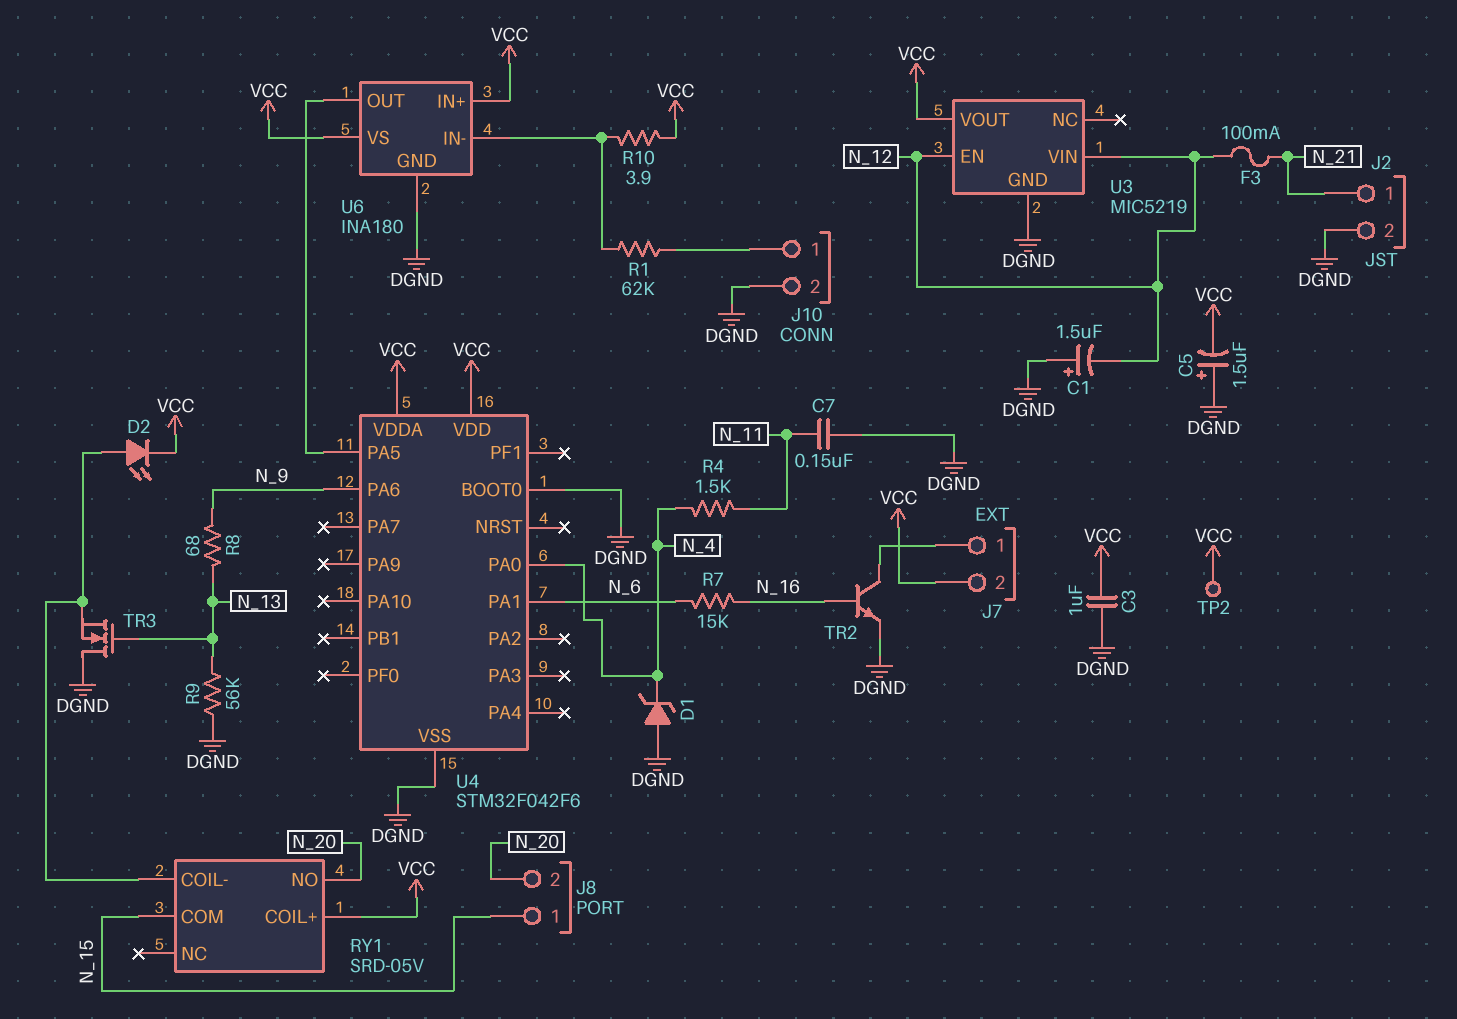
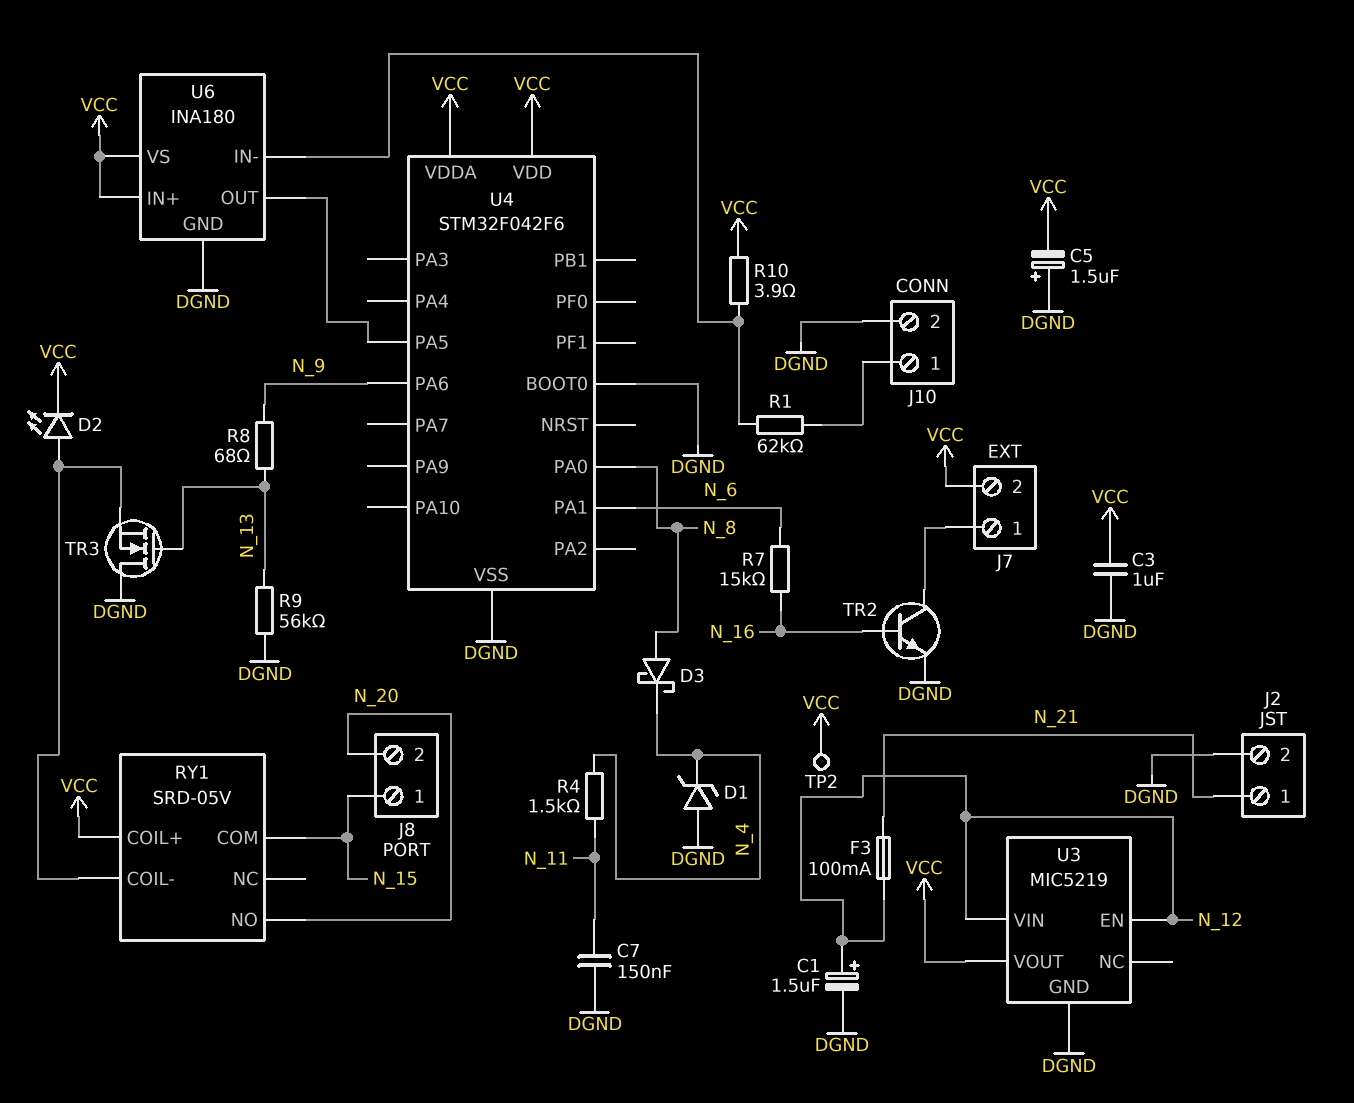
C1: 1.5uF (plus DGND, minus N_12) -> 1.5uF (plus N_12, minus DGND)
D3: none -> schottky (A N_8, K N_4)
U4 pin PA0: N_4 -> N_8

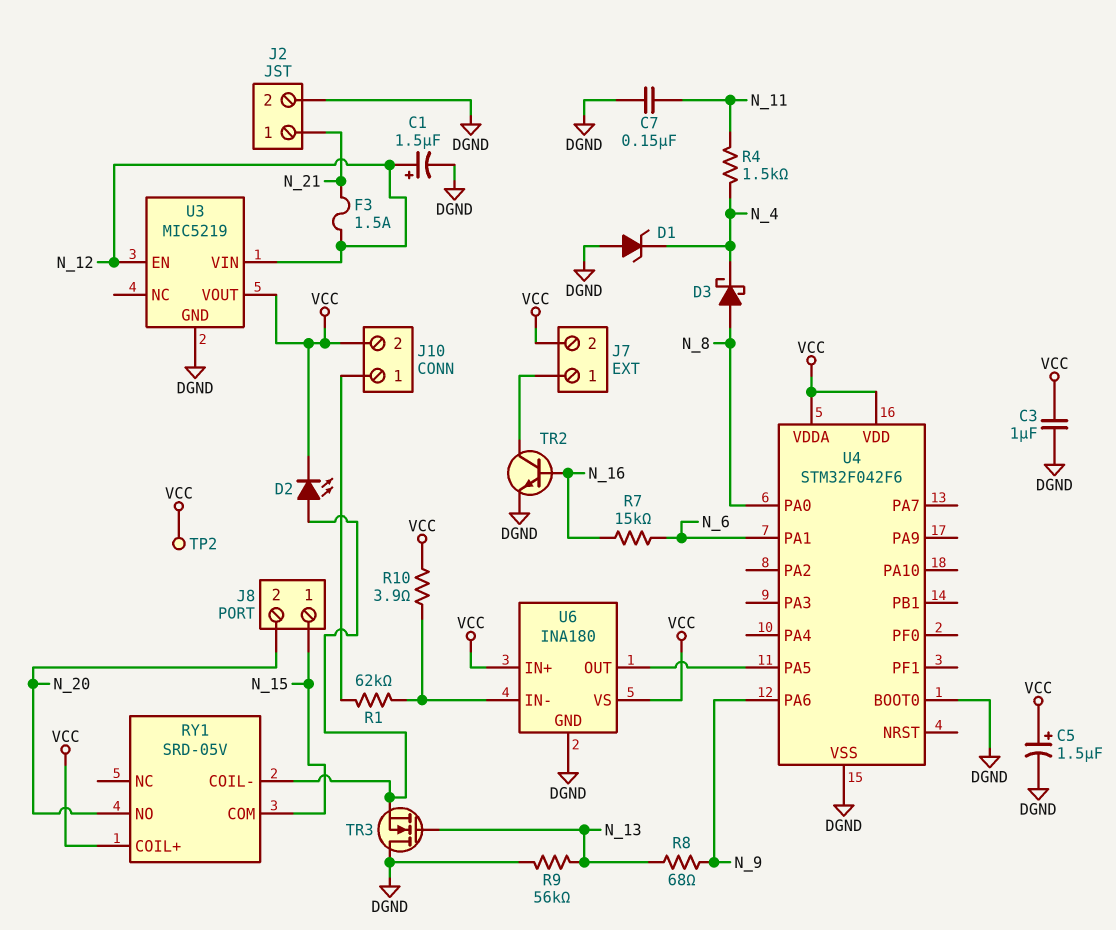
C5: 1.5uF (plus DGND, minus VCC) -> 1.5uF (plus VCC, minus DGND)
F3: 100mA (N_12, N_21) -> 1.5A (N_12, N_21)
J10 pin 2: DGND -> VCC

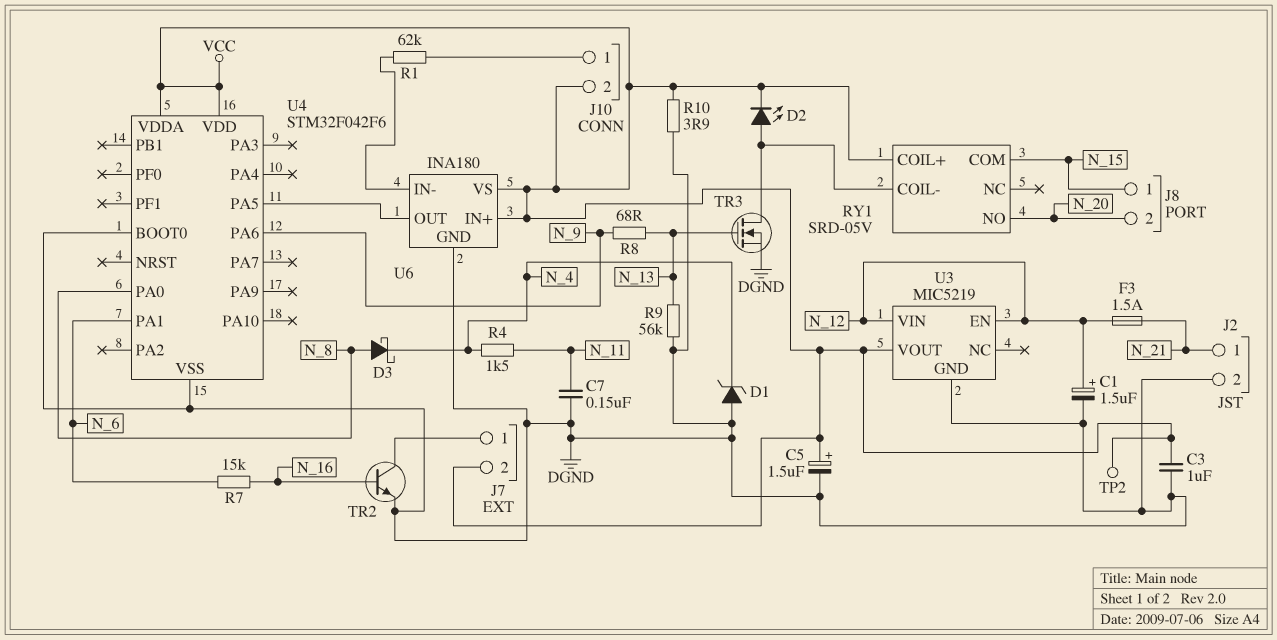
R10: 3.9 (U6/IN-, VCC) -> 3.9 (DGND, VCC)
TR3: NMOS (G N_13, D DGND, S RY1/COIL-) -> NMOS (G N_13, D RY1/COIL-, S DGND)

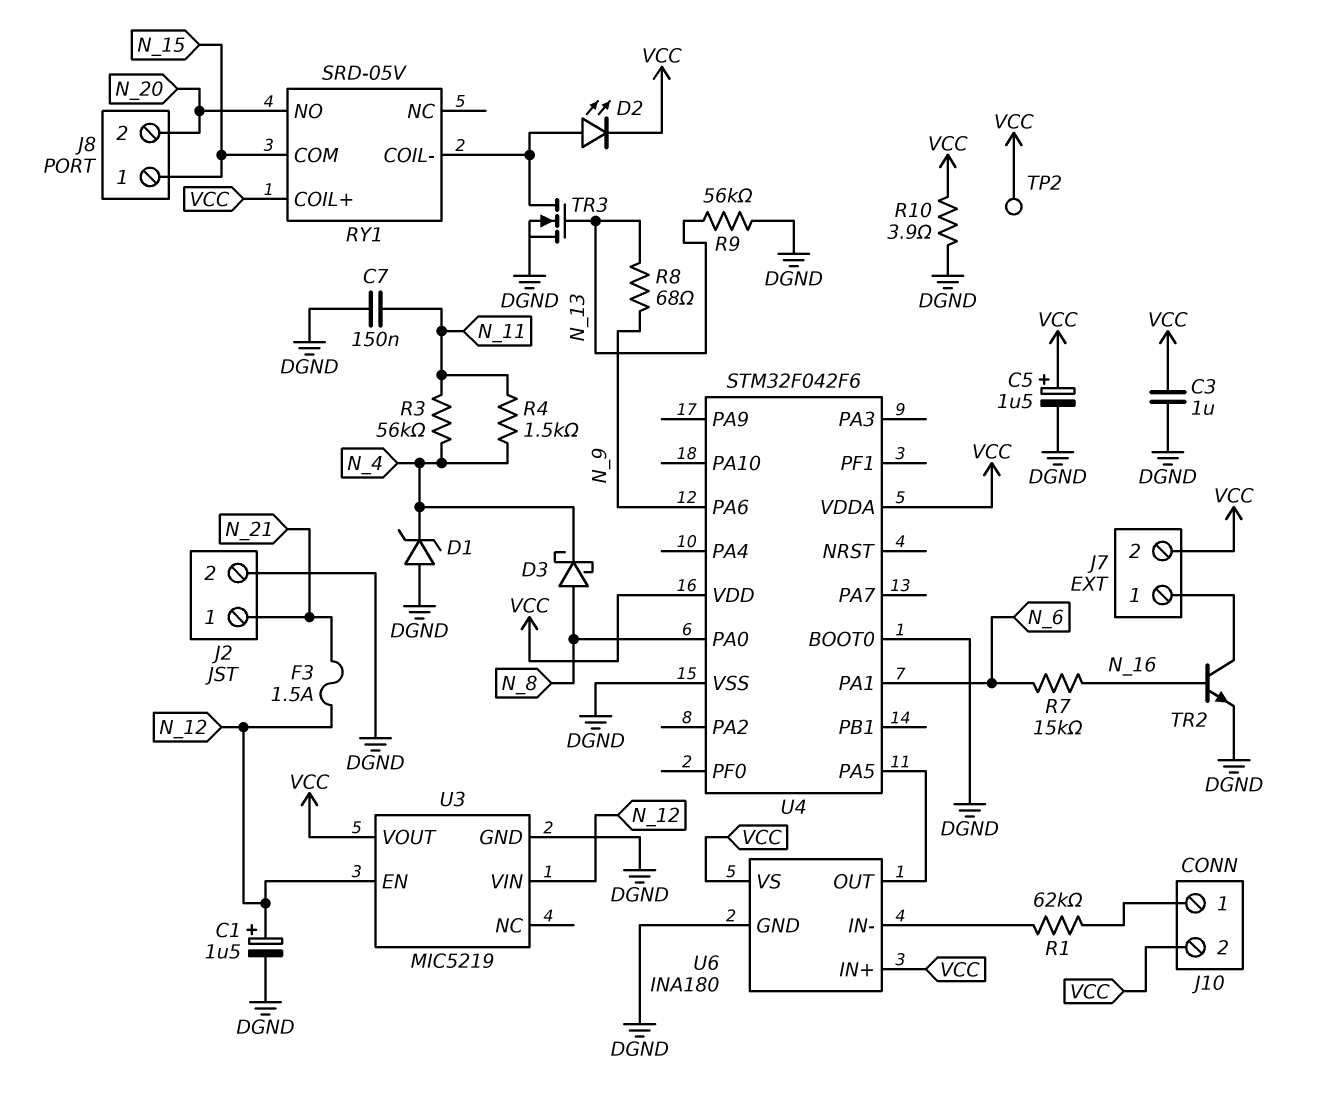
R3: none -> 56k (N_4, N_11)

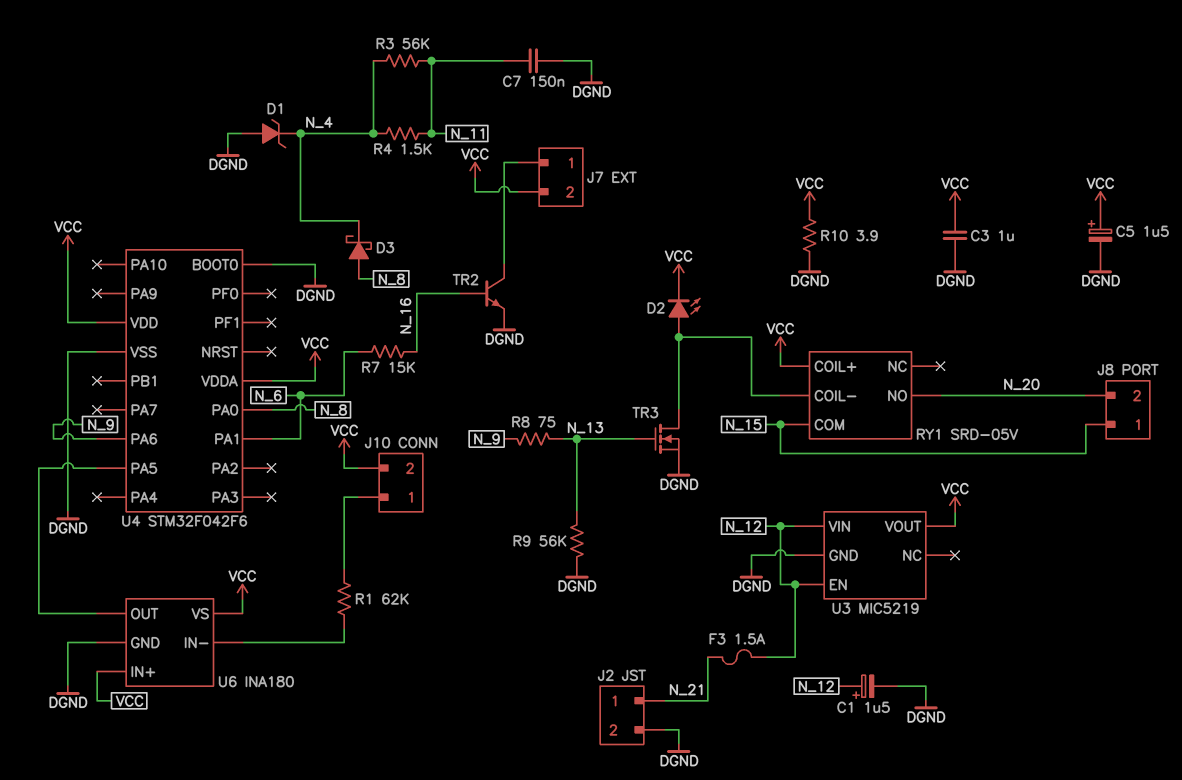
R8: 68 (N_9, N_13) -> 75 (N_9, N_13)
TP2: test point (VCC) -> none

